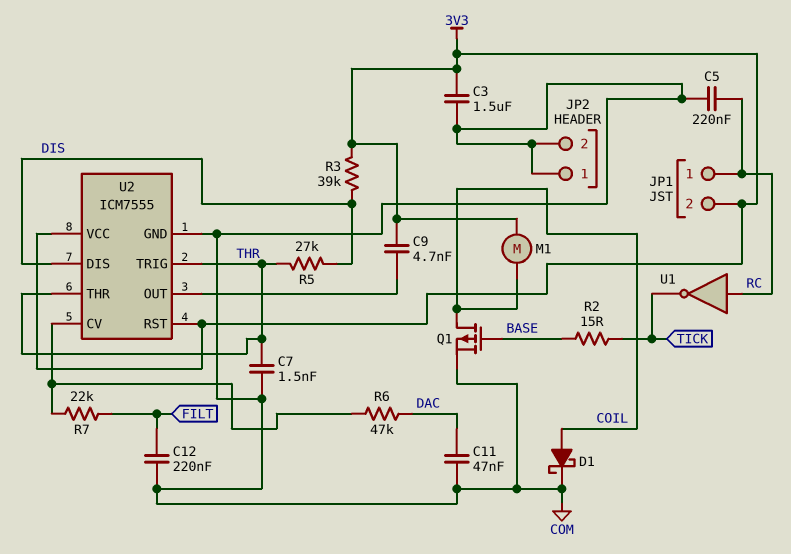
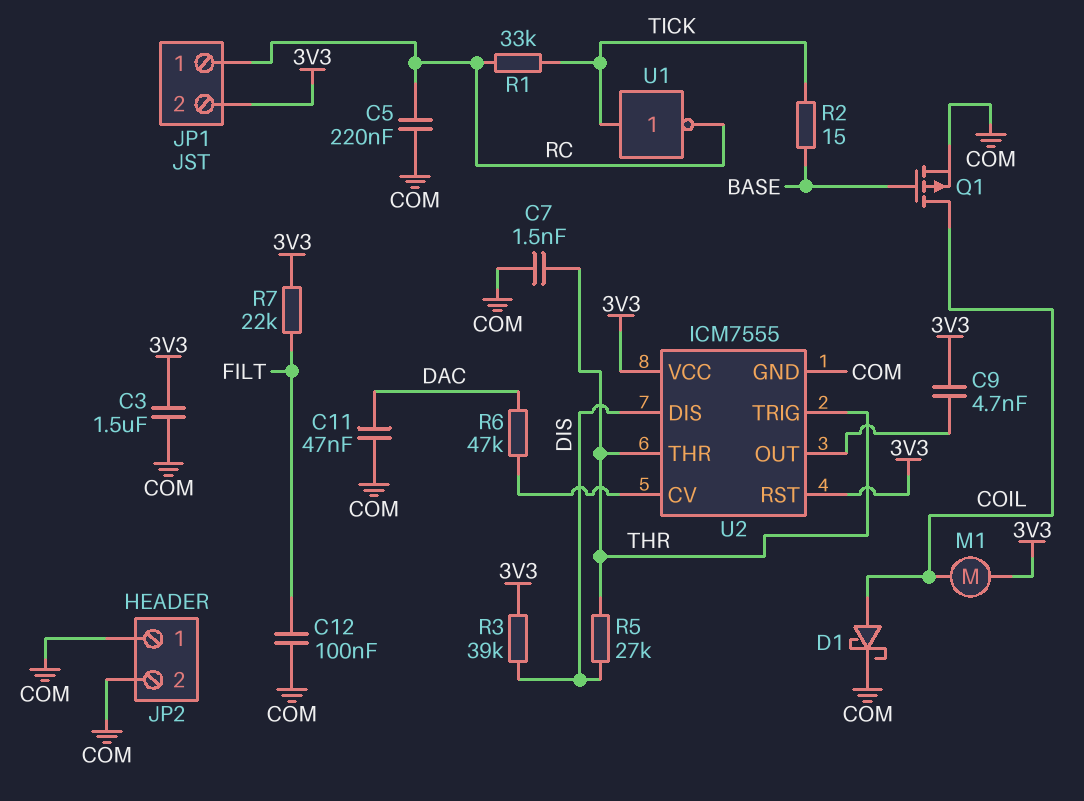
C12: 220nF (COM, FILT) -> 100nF (COM, FILT)
R1: none -> 33k (RC, TICK)
R7: 22k (FILT, U2/CV) -> 22k (3V3, FILT)
U1: NOT (in RC, out TICK) -> NOT (in TICK, out RC)

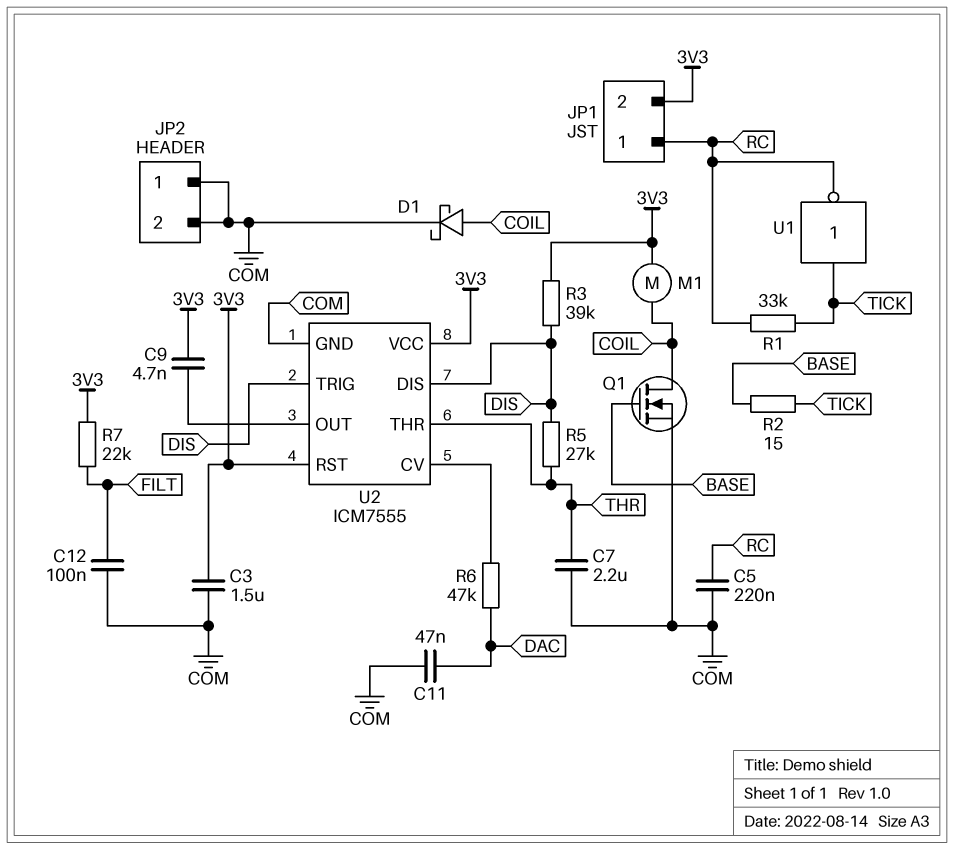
C7: 1.5nF (COM, THR) -> 2.2uF (COM, THR)
Q1: PMOS (G BASE, D COIL, S COM) -> NMOS (G BASE, D COIL, S COM)
U2 pin TRIG: THR -> DIS

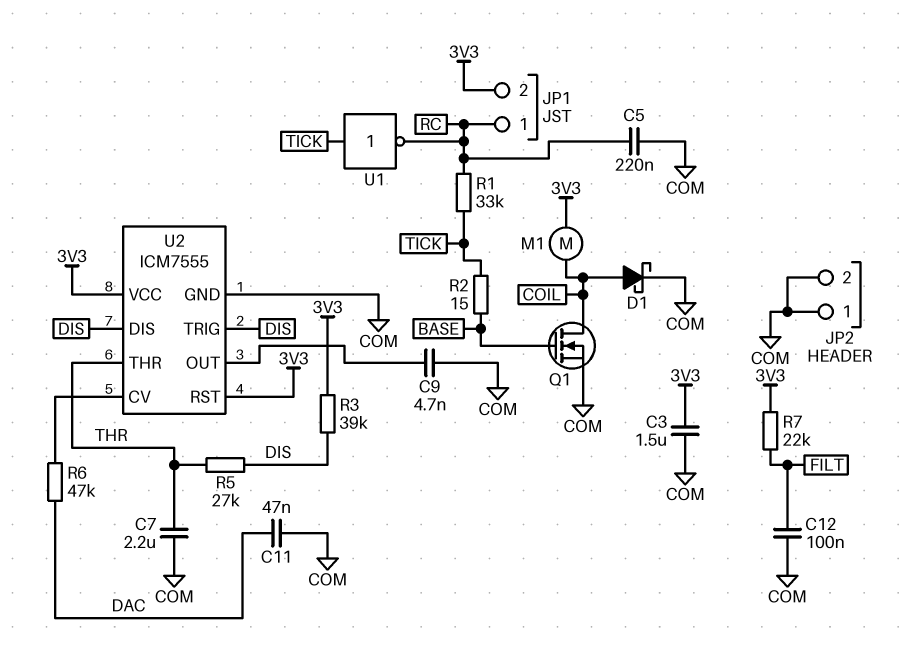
C9: 4.7nF (3V3, U2/OUT) -> 4.7nF (COM, U2/OUT)

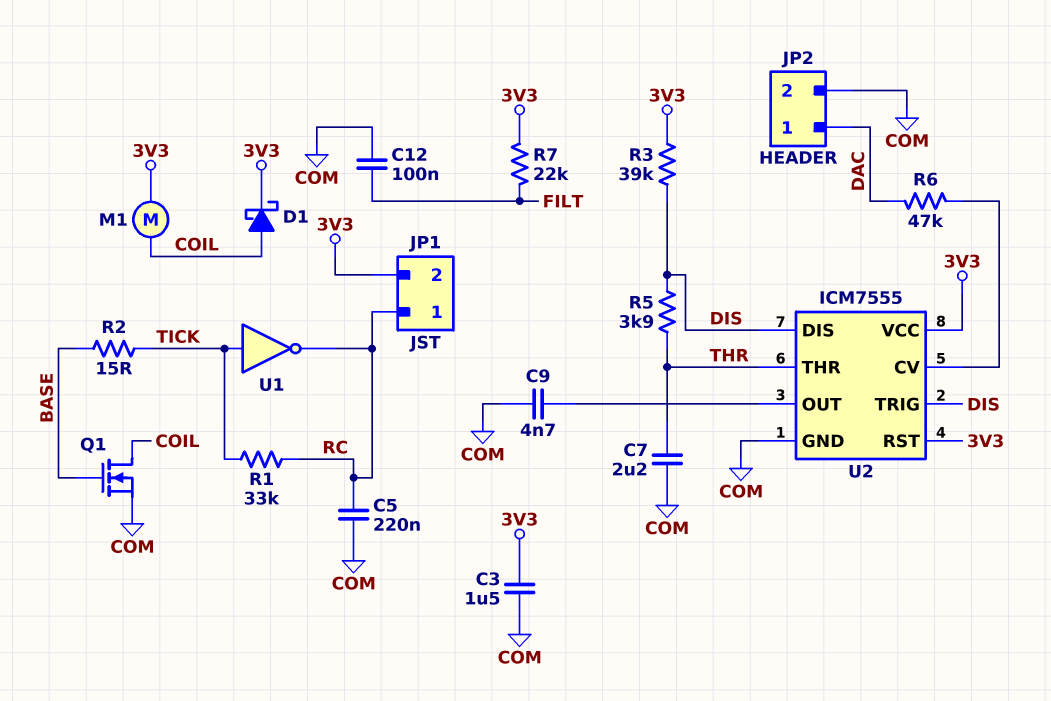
C11: 47nF (COM, DAC) -> none
D1: schottky (A COIL, K COM) -> schottky (A COIL, K 3V3)
JP2 pin 1: COM -> DAC
R5: 27k (DIS, THR) -> 3.9k (DIS, THR)

